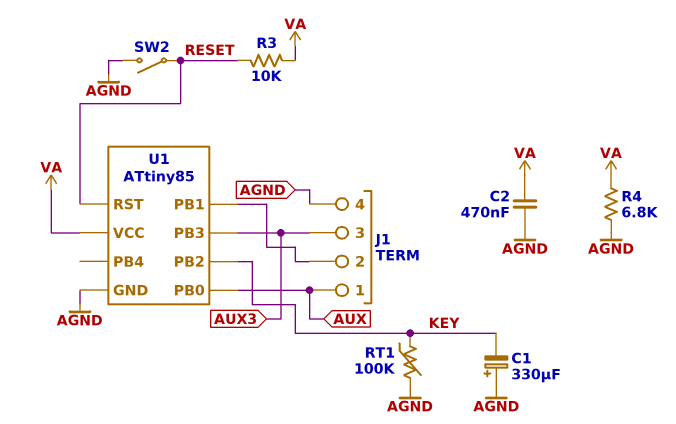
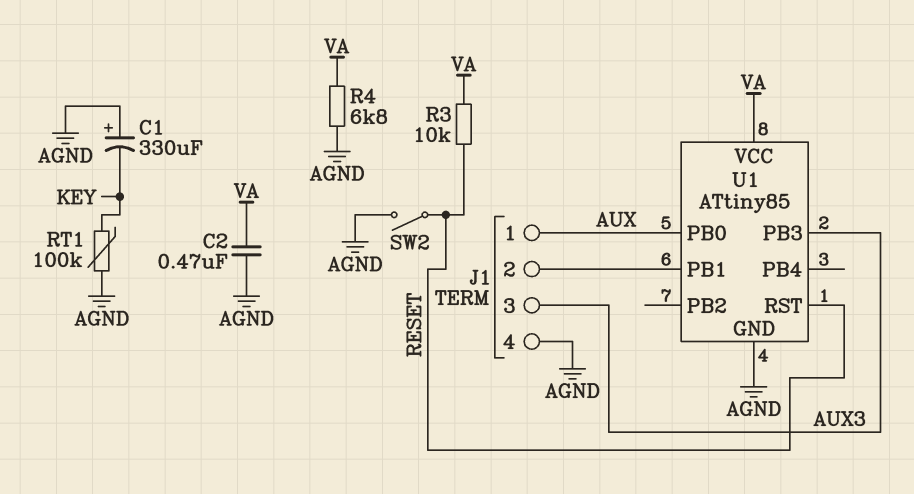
U1 pin PB2: KEY -> none

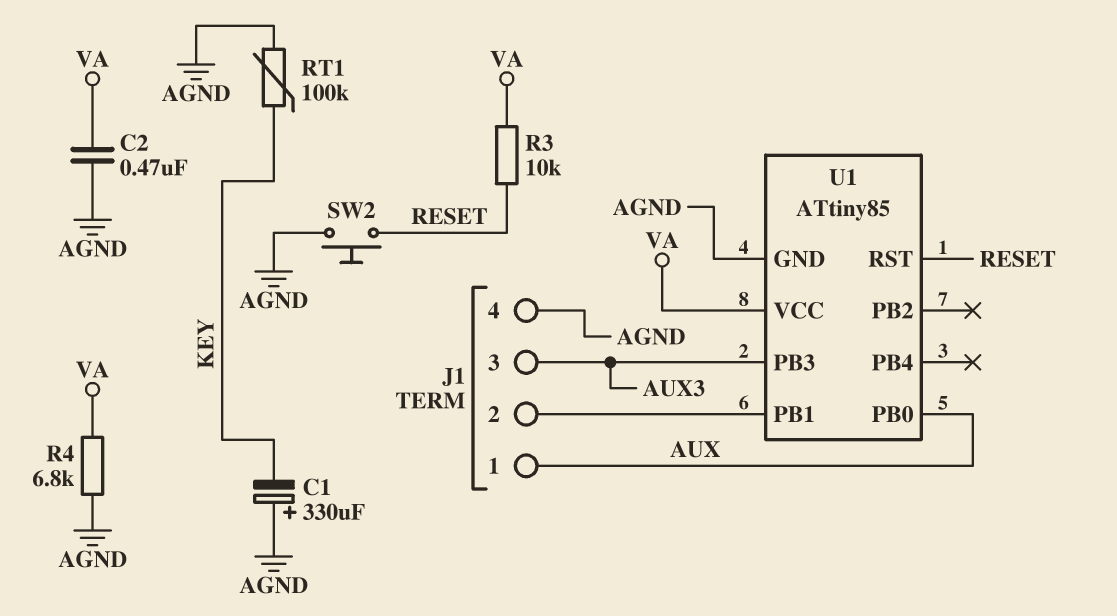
SW2: switch (AGND, RESET) -> button (AGND, RESET)

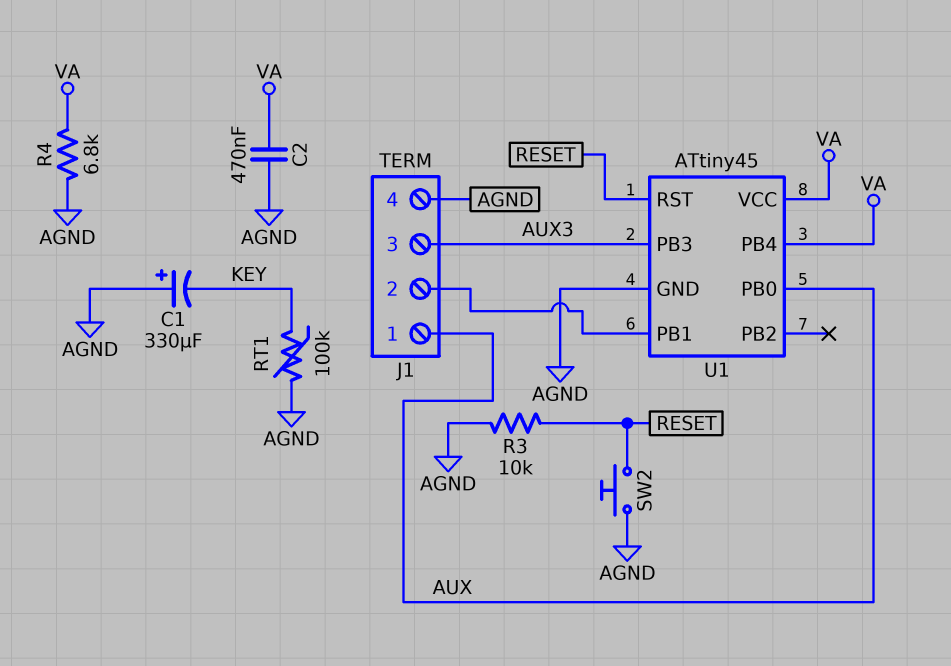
R3: 10k (RESET, VA) -> 10k (AGND, RESET)
U1: ATtiny85 -> ATtiny45
U1 pin PB4: none -> VA

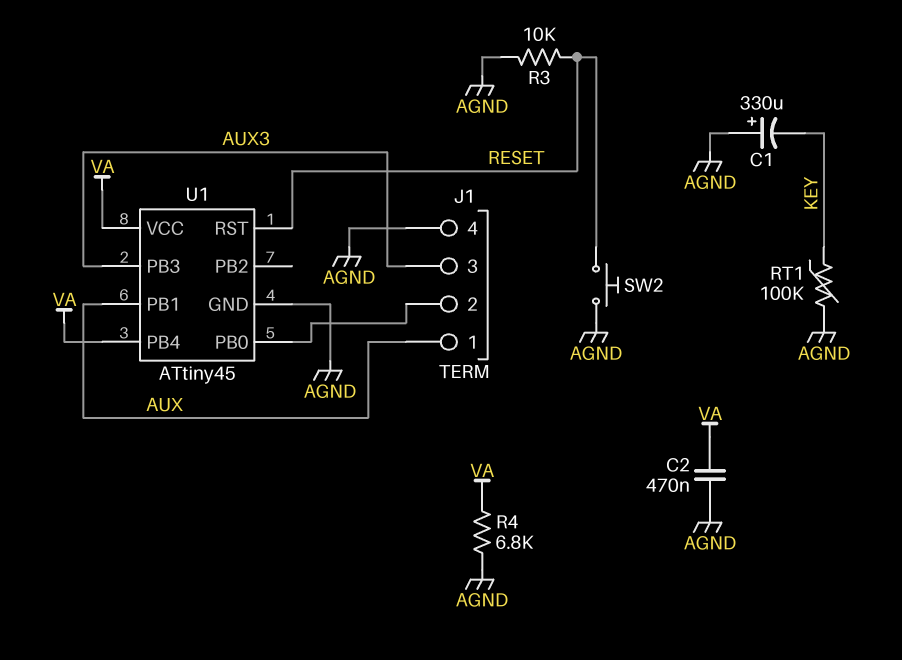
U1 pin PB0: AUX -> J1/2
U1 pin PB1: J1/2 -> AUX

